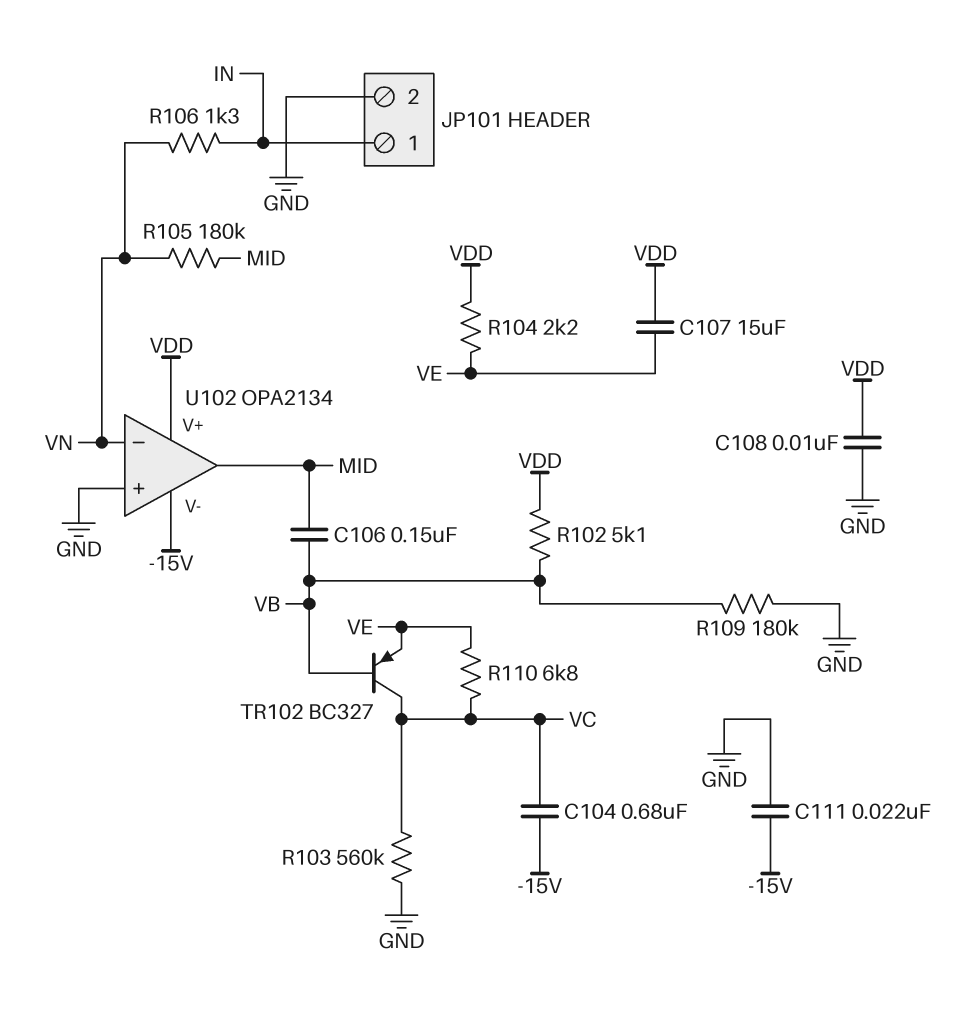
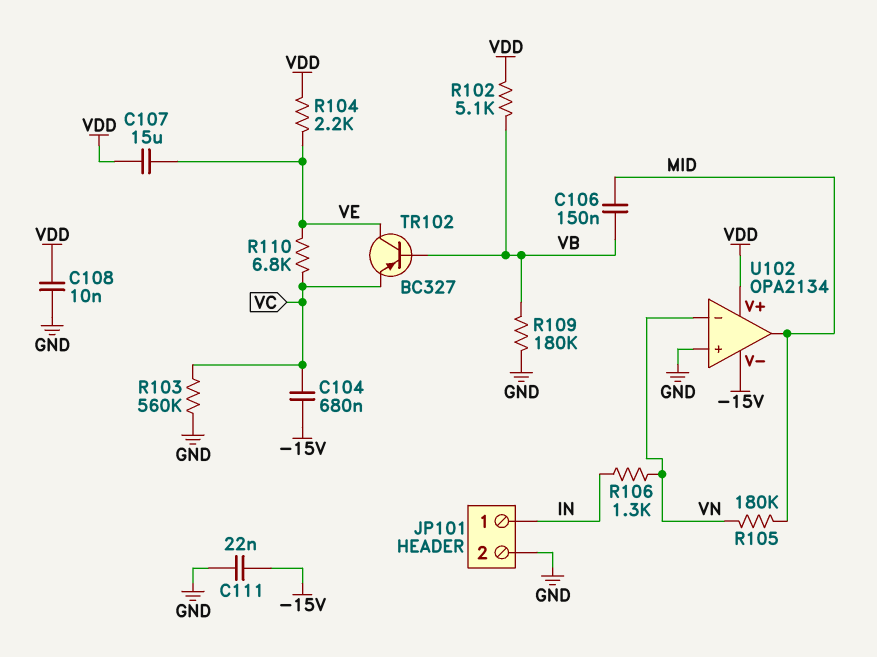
TR102: PNP BC327 (B VB, C VC, E VE) -> PNP BC327 (B VB, C VE, E VC)

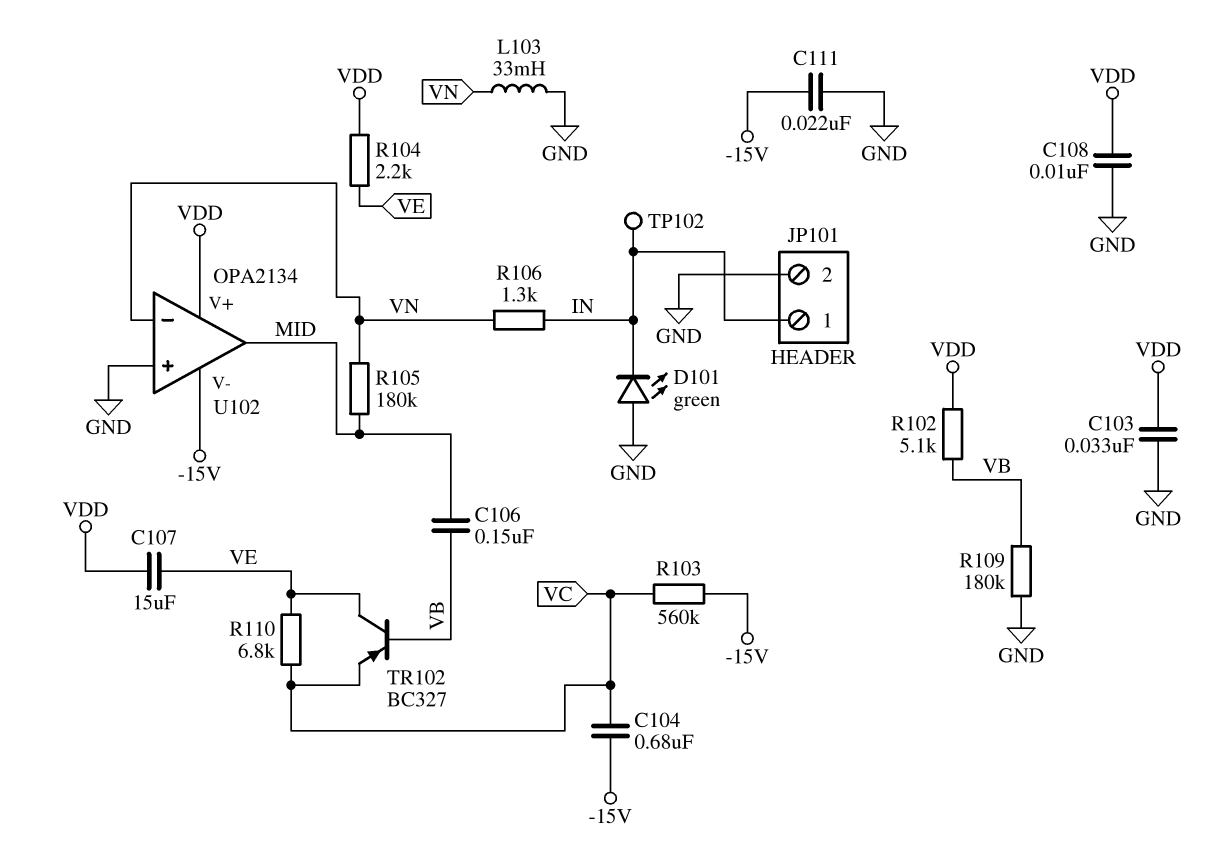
C103: none -> 33nF (GND, VDD)
D101: none -> LED green (A GND, K IN)
L103: none -> 33mH (GND, VN)
R103: 560k (GND, VC) -> 560k (-15V, VC)
TP102: none -> test point (IN)

